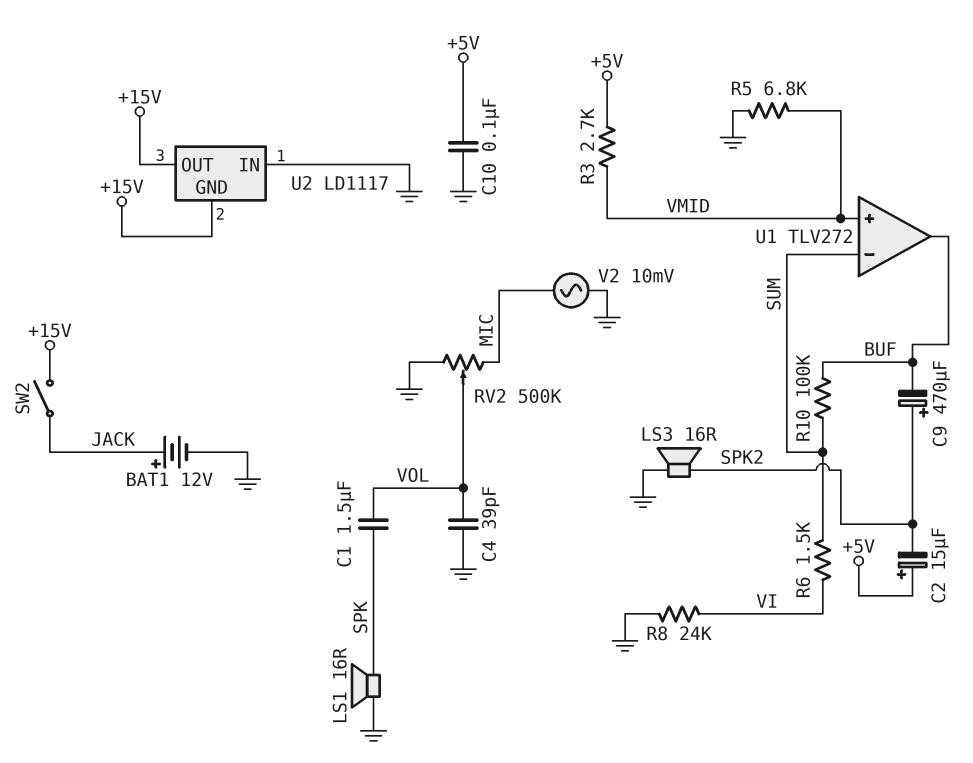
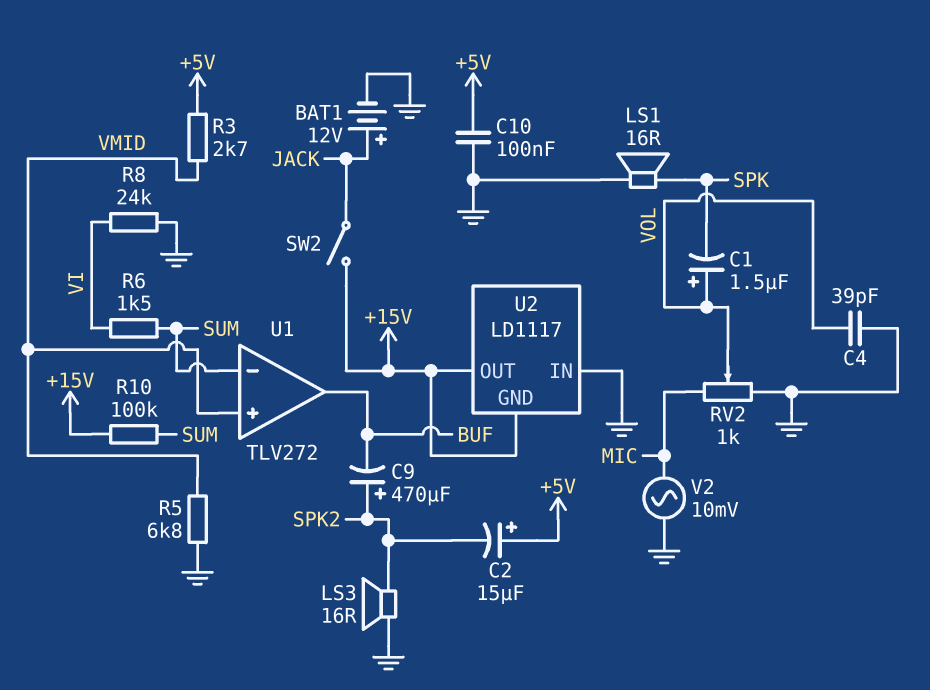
C1: 1.5uF (SPK, VOL) -> 1.5uF (plus VOL, minus SPK)
R10: 100k (BUF, SUM) -> 100k (+15V, SUM)
RV2: 500k (GND, MIC, wiper VOL) -> 1k (GND, MIC, wiper VOL)

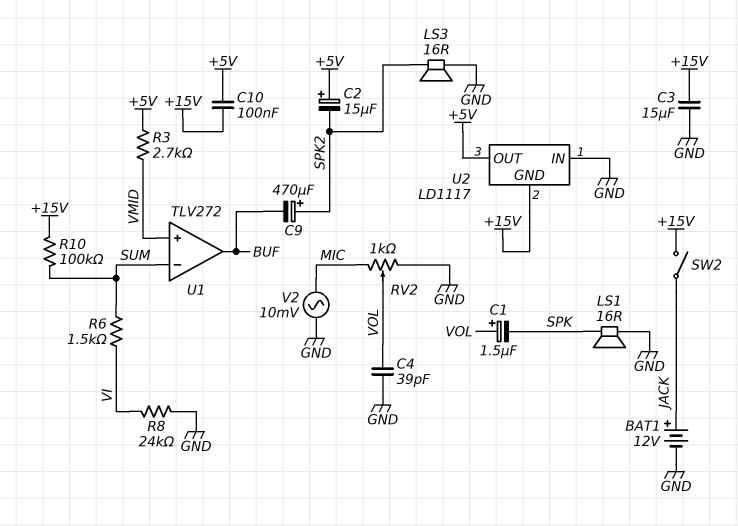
C3: none -> 15uF (+15V, GND)
C10: 100nF (+5V, GND) -> 100nF (+5V, +15V)
R5: 6.8k (GND, VMID) -> none
U2 pin OUT: +15V -> +5V

